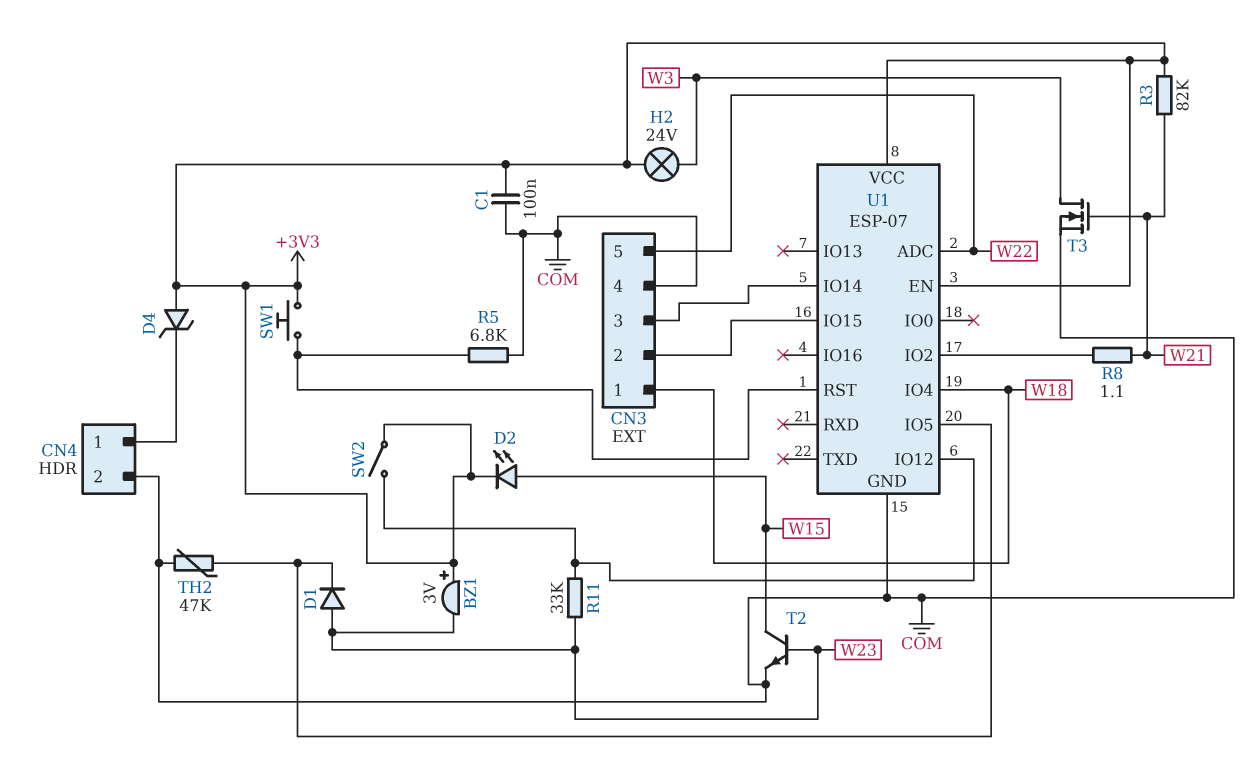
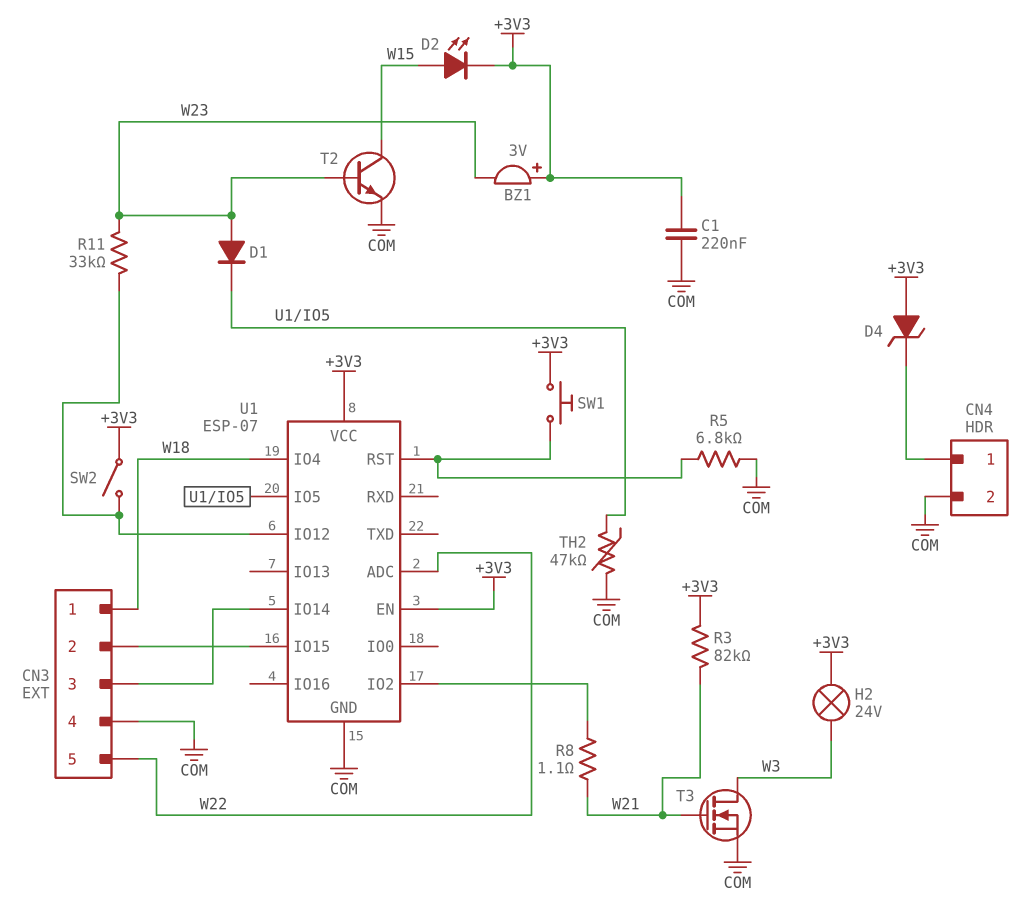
C1: 100nF (+3V3, COM) -> 220nF (+3V3, COM)

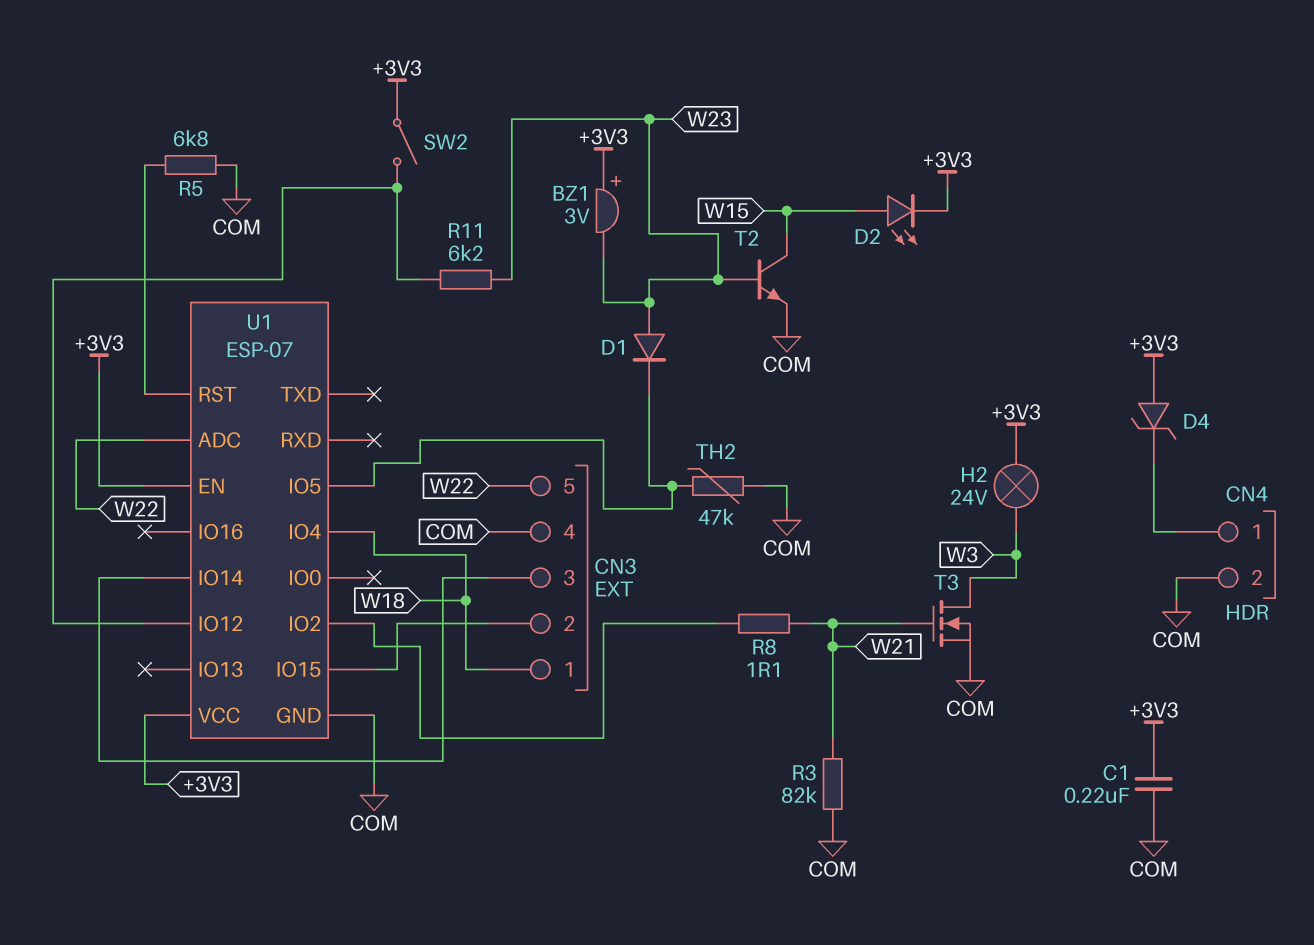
R3: 82k (+3V3, W21) -> 82k (COM, W21)
R11: 33k (U1/IO12, W23) -> 6.2k (U1/IO12, W23)
SW1: button (+3V3, U1/RST) -> none

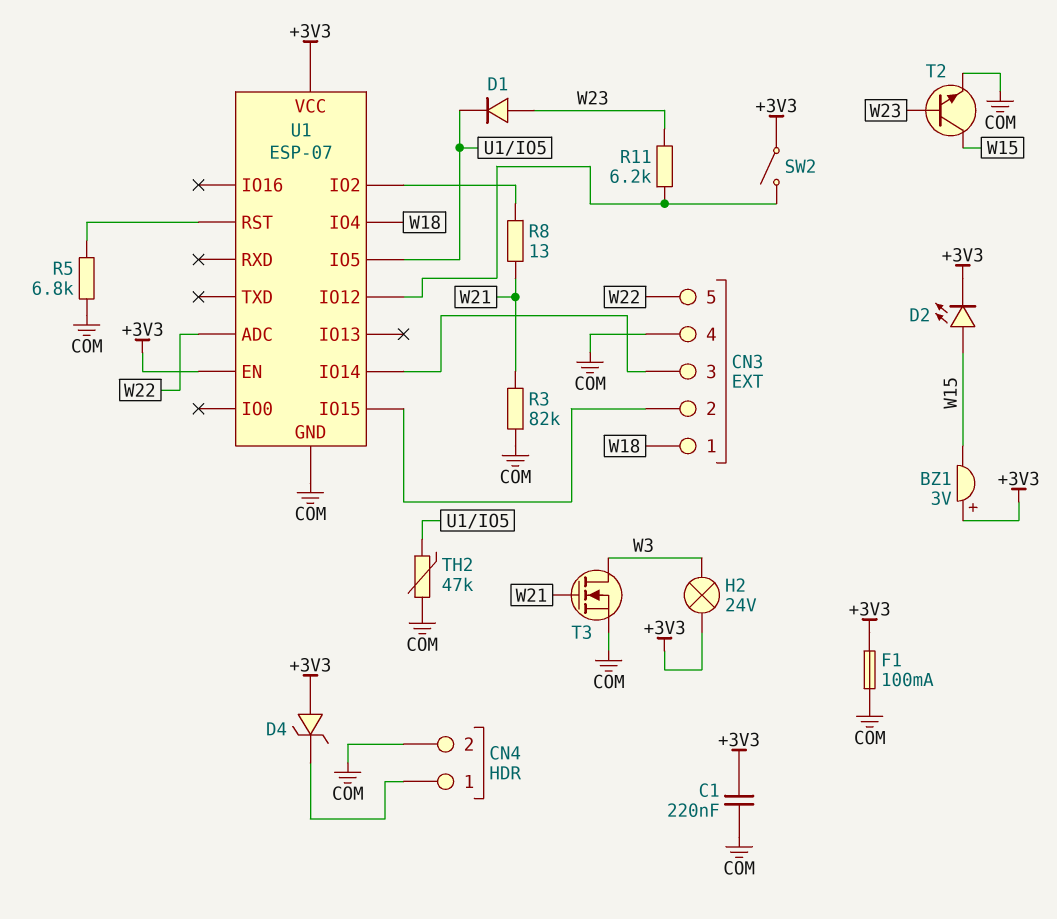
BZ1: buzzer 3V (plus +3V3, minus W23) -> buzzer 3V (plus +3V3, minus W15)
F1: none -> 100mA (+3V3, COM)
R8: 1.1 (U1/IO2, W21) -> 13 (U1/IO2, W21)

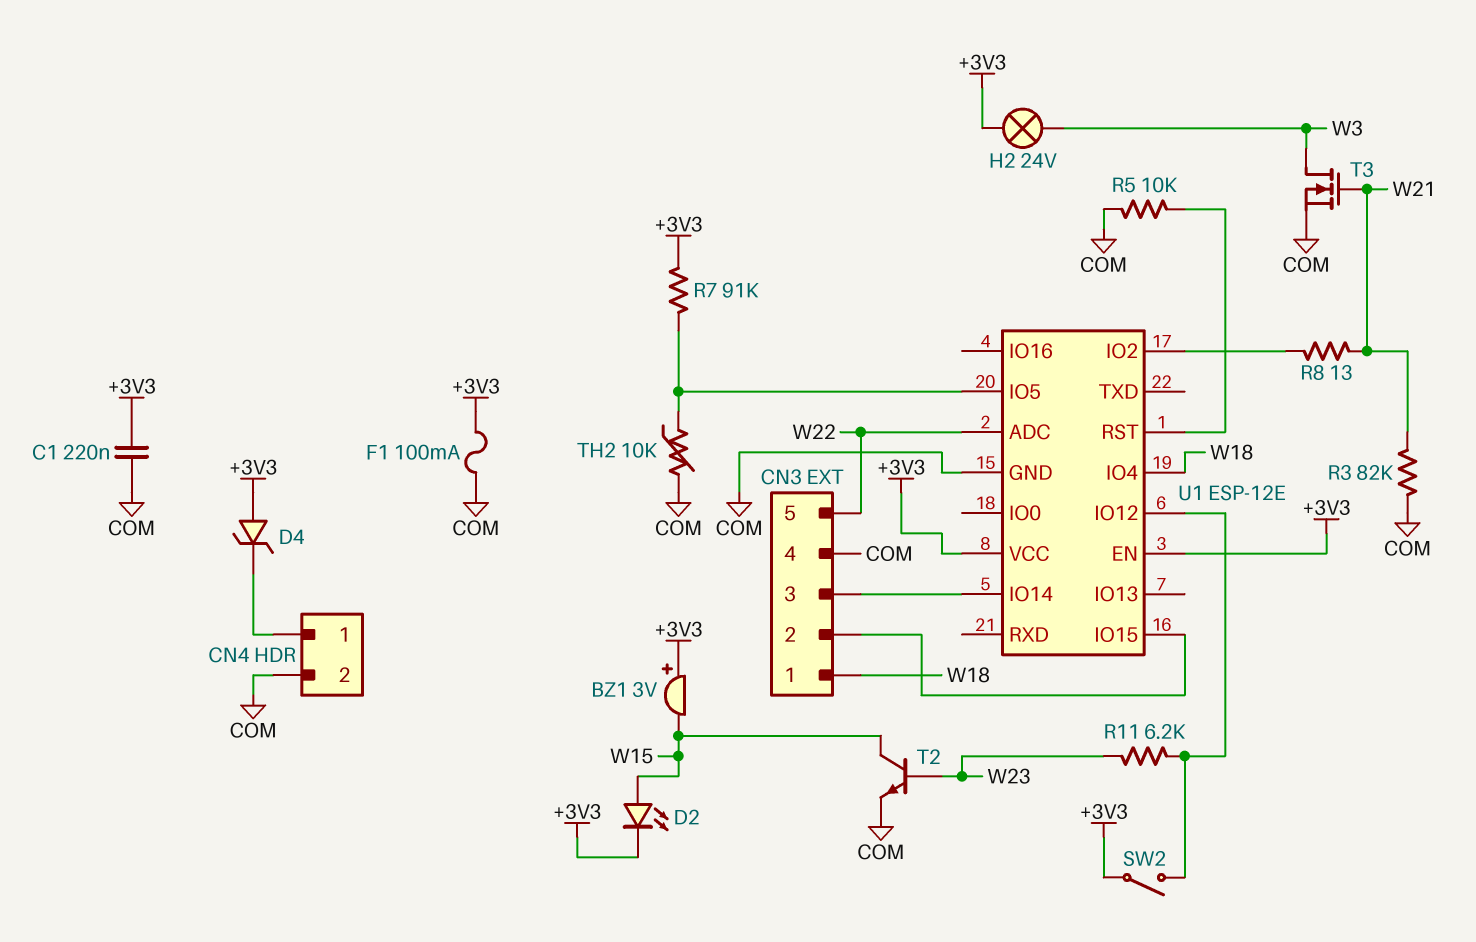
D1: diode (A W23, K U1/IO5) -> none
R5: 6.8k (COM, U1/RST) -> 10k (COM, U1/RST)
R7: none -> 91k (+3V3, U1/IO5)
TH2: 47k (COM, U1/IO5) -> 10k (COM, U1/IO5)
U1: ESP-07 -> ESP-12E

